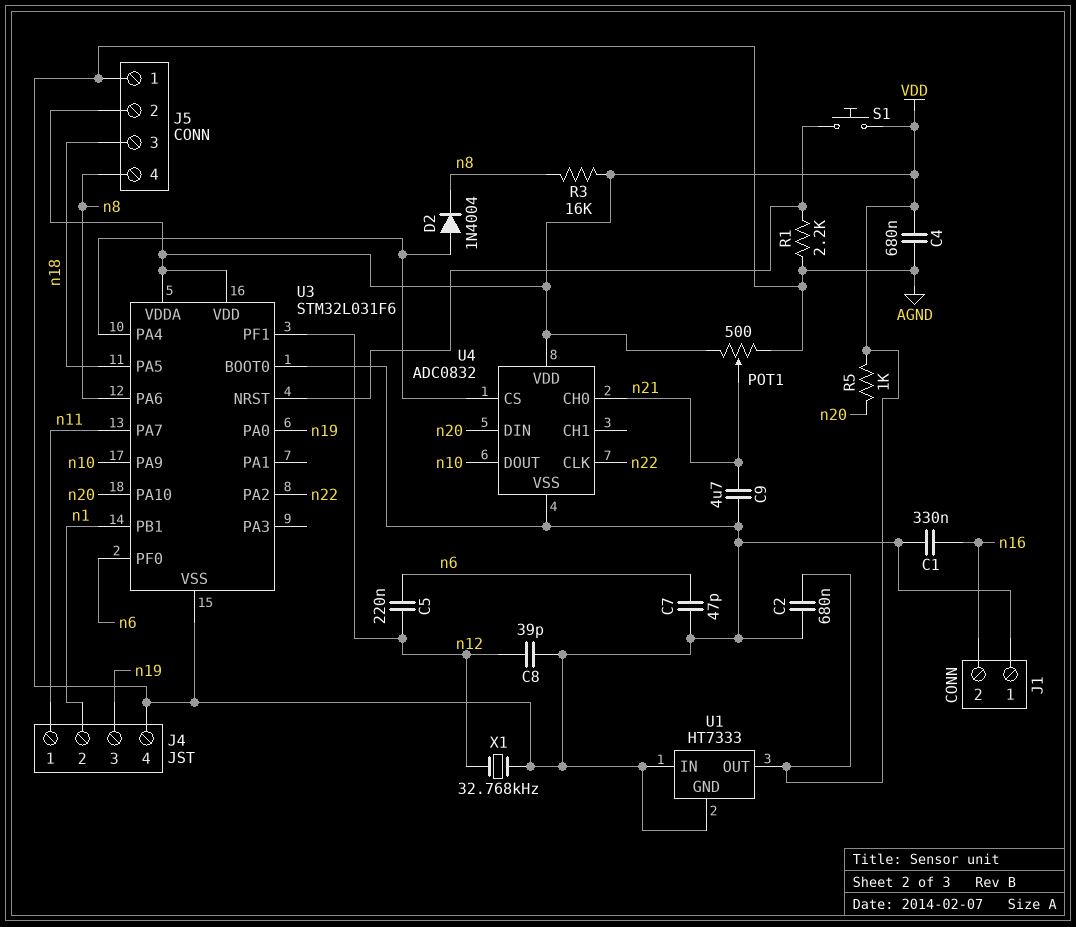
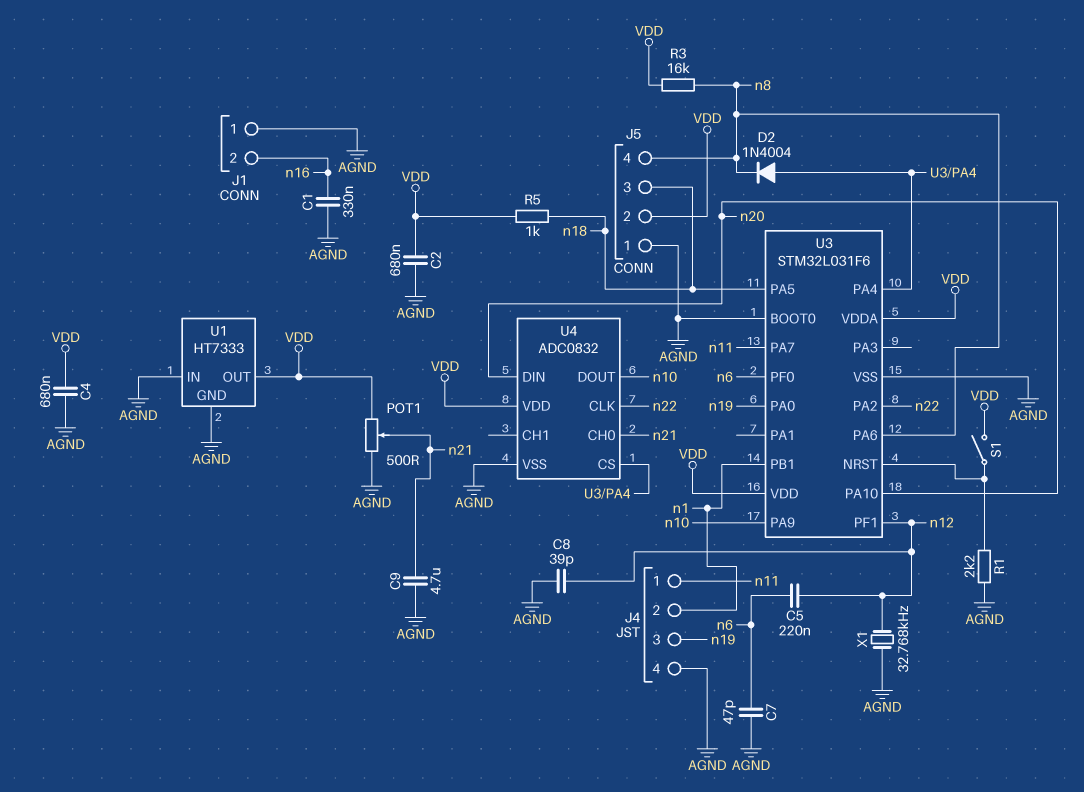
R5: 1k (VDD, n20) -> 1k (VDD, n18)
S1: button (U3/NRST, VDD) -> switch (U3/NRST, VDD)

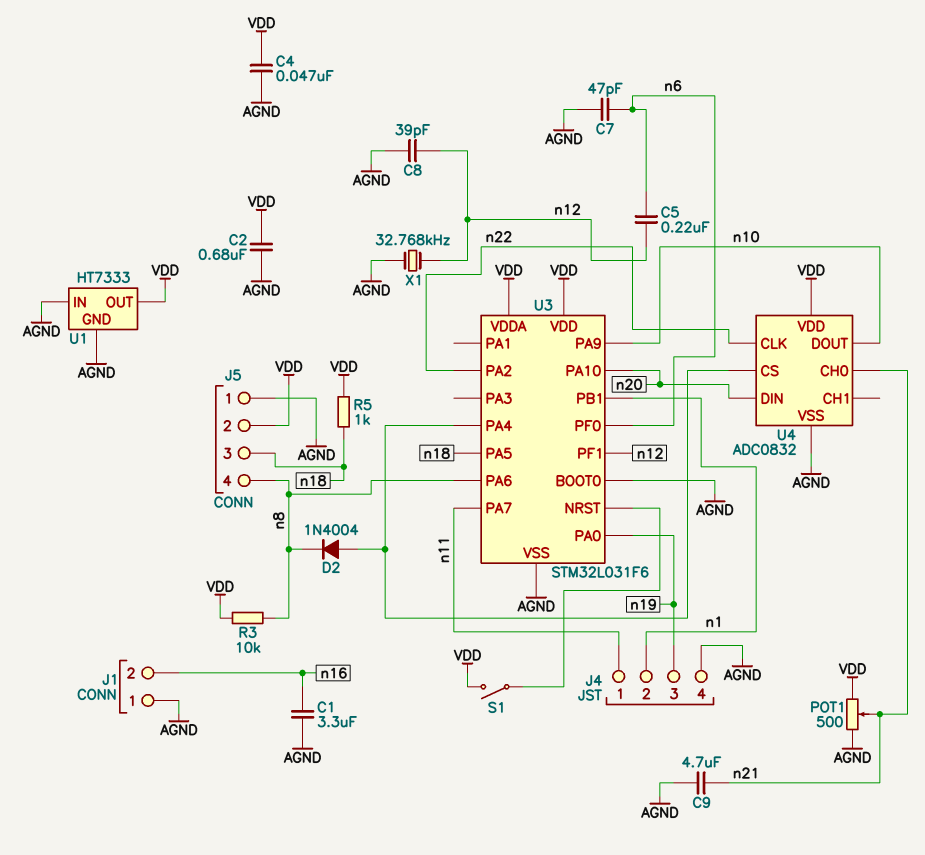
C1: 330nF (AGND, n16) -> 3.3uF (AGND, n16)
C4: 680nF (AGND, VDD) -> 47nF (AGND, VDD)
R1: 2.2k (AGND, U3/NRST) -> none
R3: 16k (VDD, n8) -> 10k (VDD, n8)

